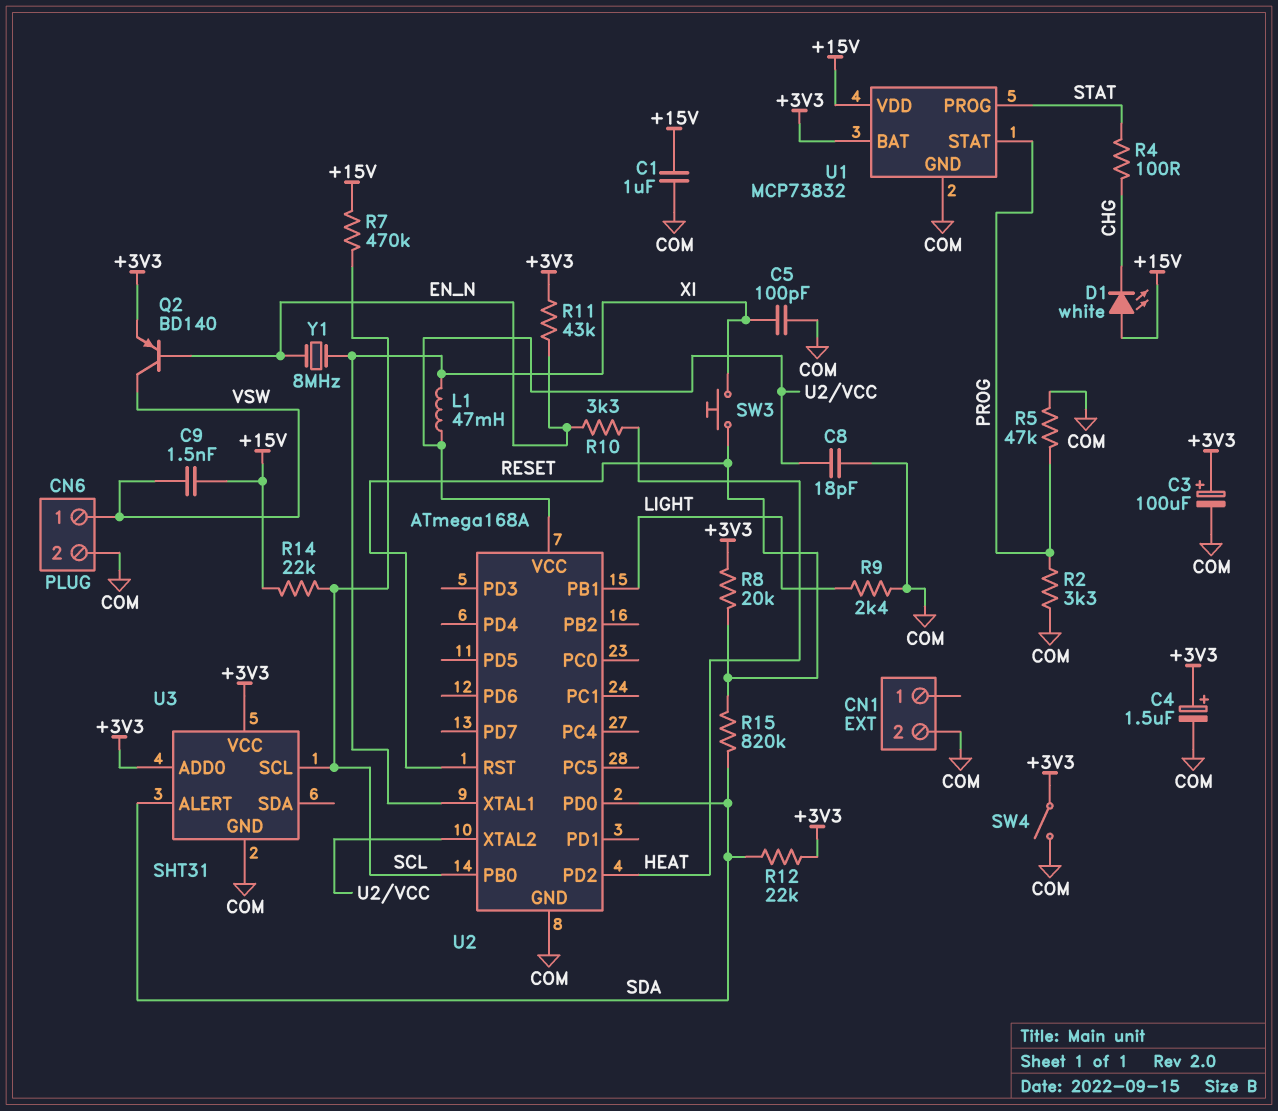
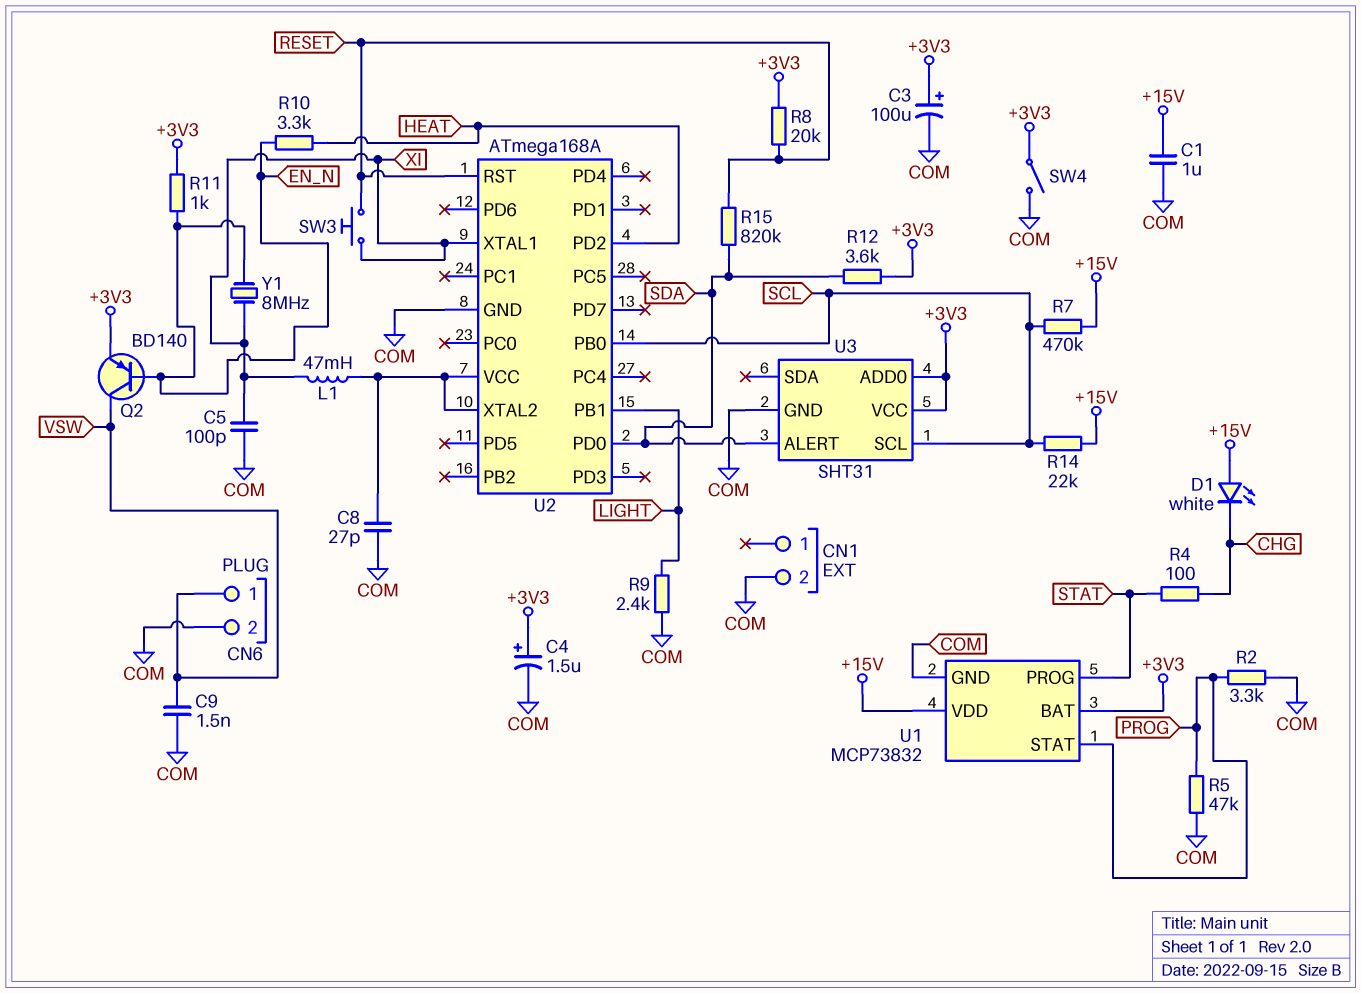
C8: 18pF (COM, U2/VCC) -> 27pF (COM, U2/VCC)
C9: 1.5nF (+15V, VSW) -> 1.5nF (COM, VSW)
R11: 43k (+3V3, EN_N) -> 1k (+3V3, EN_N)
R12: 22k (+3V3, SDA) -> 3.6k (+3V3, SDA)

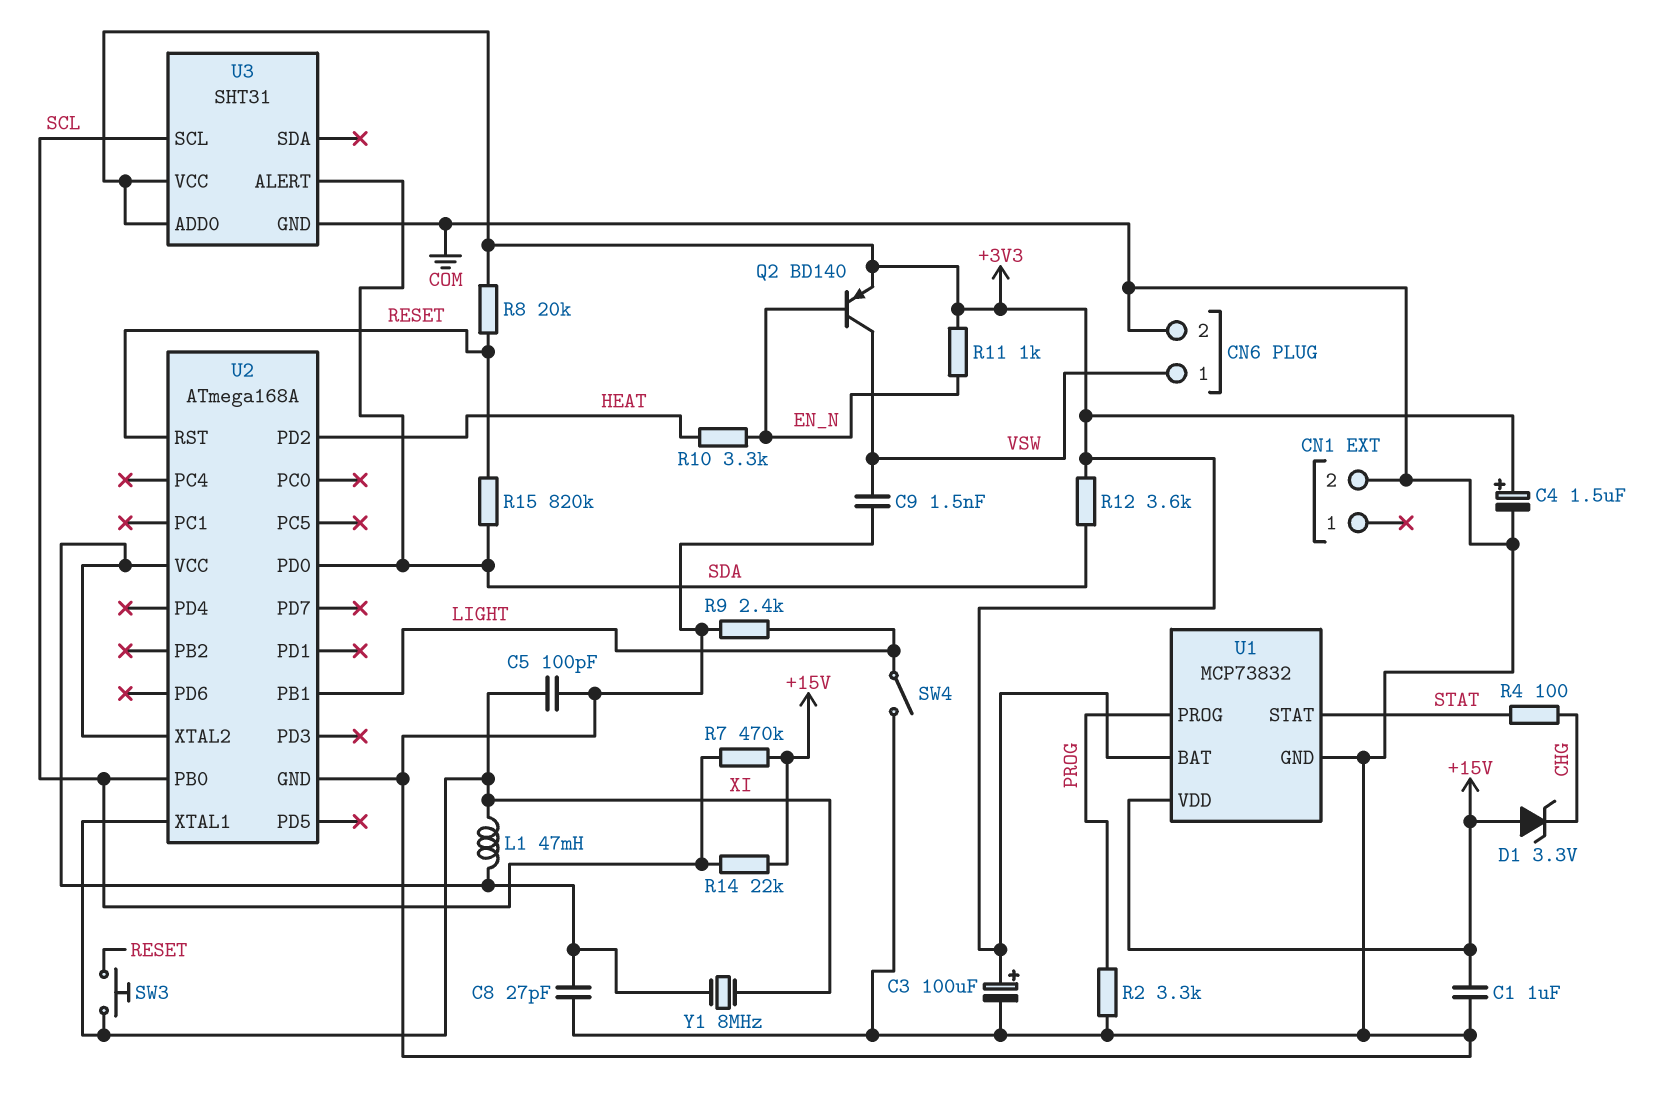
D1: LED white (A +15V, K CHG) -> zener 3.3V (A +15V, K CHG)
R5: 47k (COM, PROG) -> none
SW4: switch (+3V3, COM) -> switch (COM, LIGHT)
U1 pin PROG: STAT -> PROG
U1 pin STAT: PROG -> STAT
Y1: 8MHz (EN_N, XI) -> 8MHz (U2/VCC, XI)

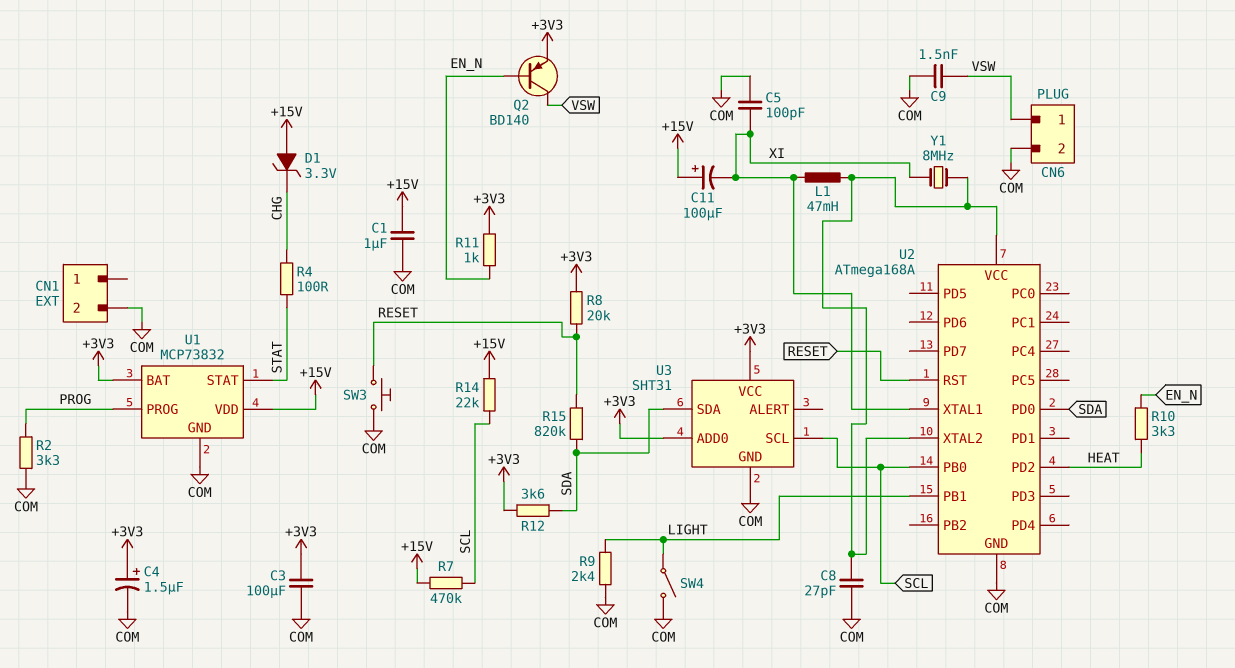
C3: 100uF (plus +3V3, minus COM) -> 100uF (+3V3, COM)
C11: none -> 100uF (plus +15V, minus XI)
SW3: button (RESET, XI) -> button (COM, RESET)
U3 pin ALERT: SDA -> none
U3 pin SDA: none -> SDA

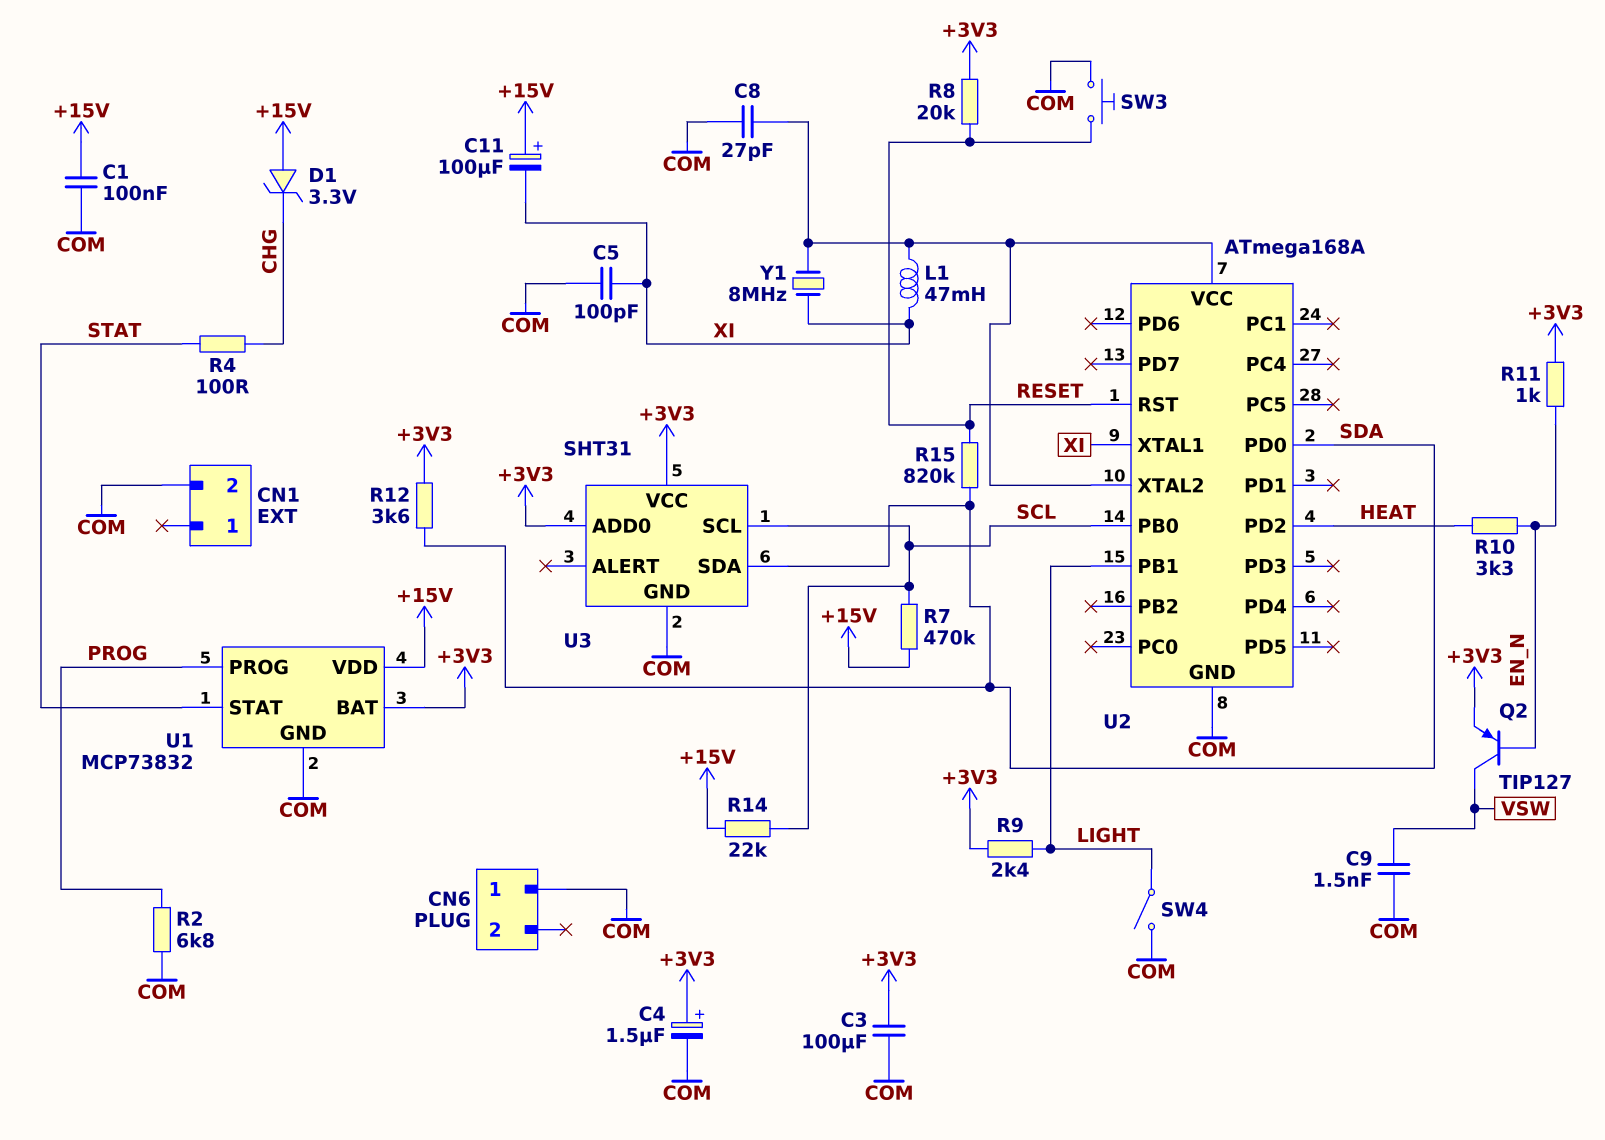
C1: 1uF (+15V, COM) -> 100nF (+15V, COM)
CN6 pin 1: VSW -> COM
CN6 pin 2: COM -> none
Q2: PNP BD140 (B EN_N, C VSW, E +3V3) -> PNP TIP127 (B EN_N, C VSW, E +3V3)
R2: 3.3k (COM, PROG) -> 6.8k (COM, PROG)
R9: 2.4k (COM, LIGHT) -> 2.4k (+3V3, LIGHT)

